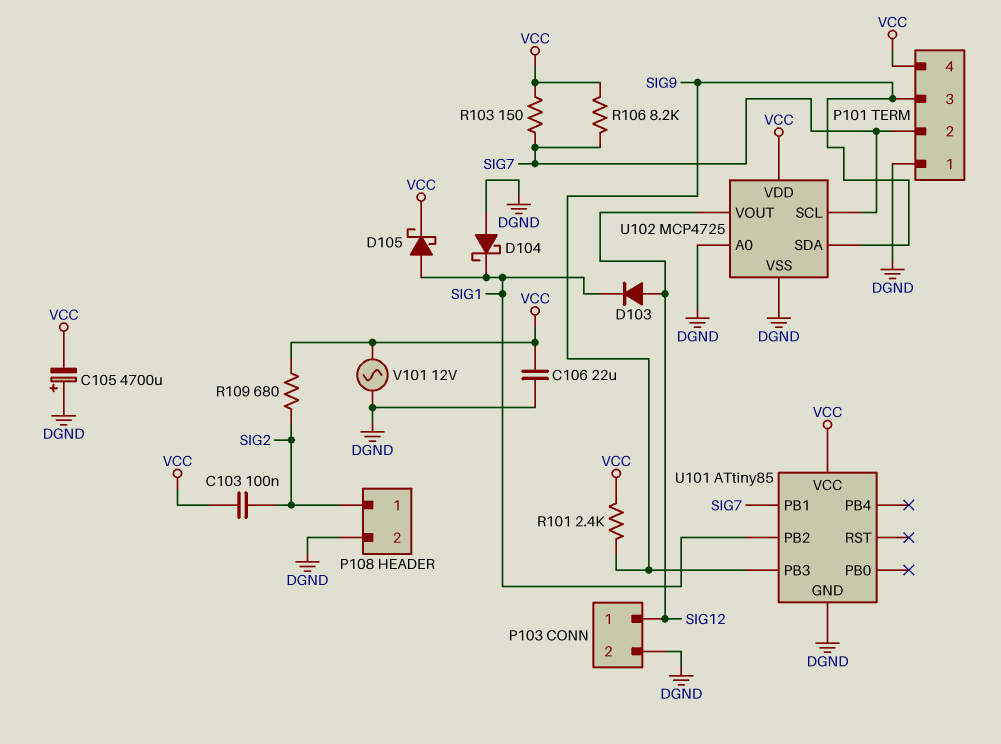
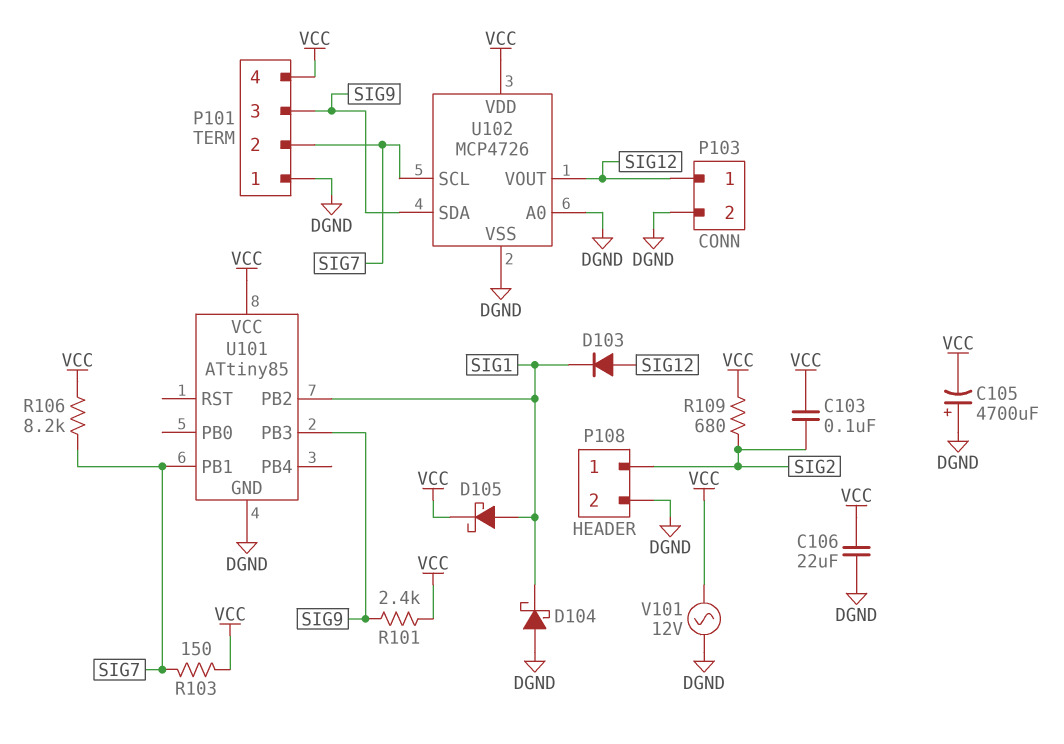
U102: MCP4725 -> MCP4726

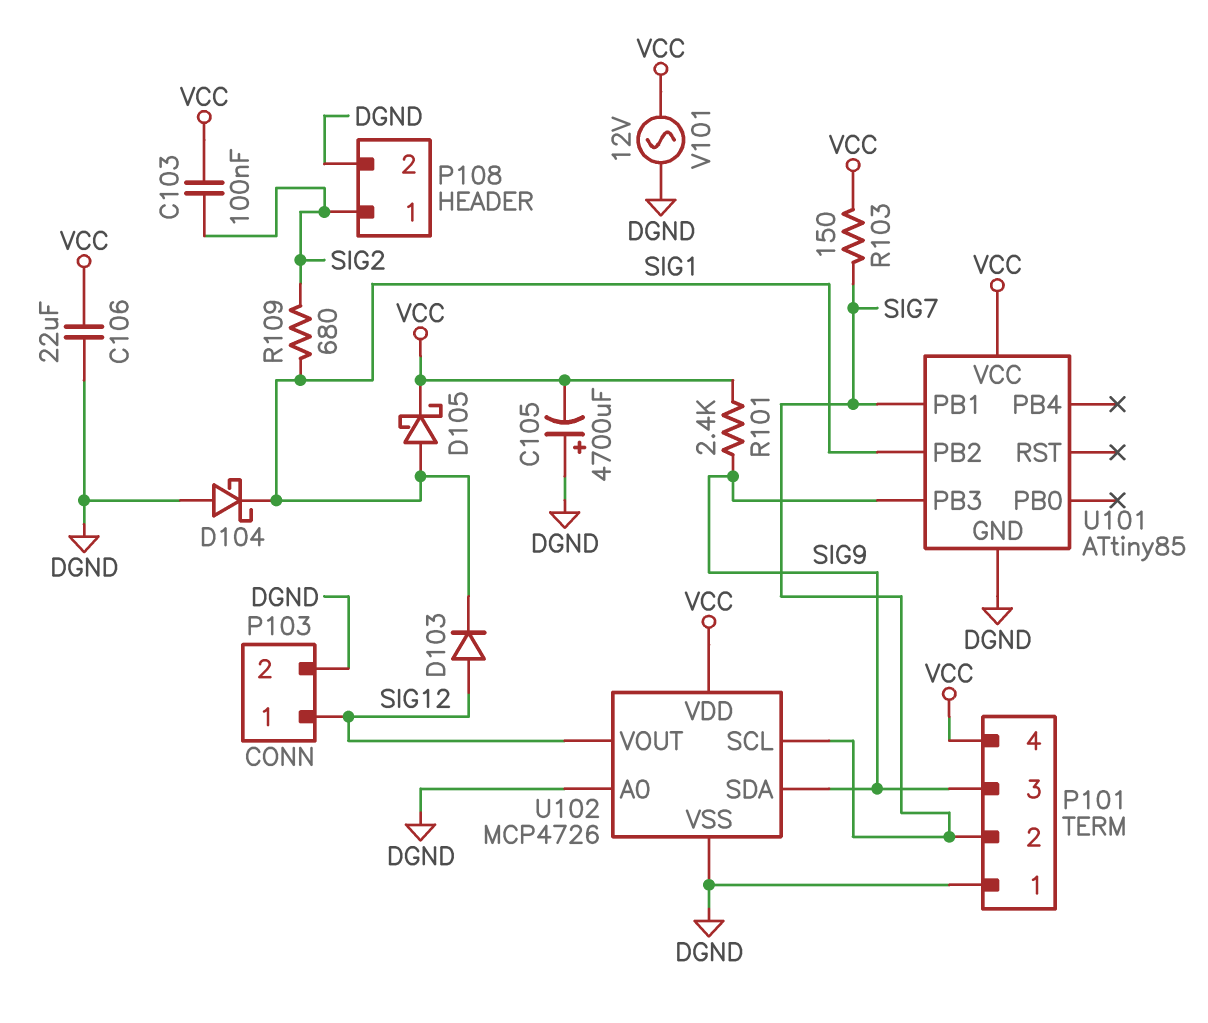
R106: 8.2k (SIG7, VCC) -> none
R109: 680 (SIG2, VCC) -> 680 (SIG1, SIG2)

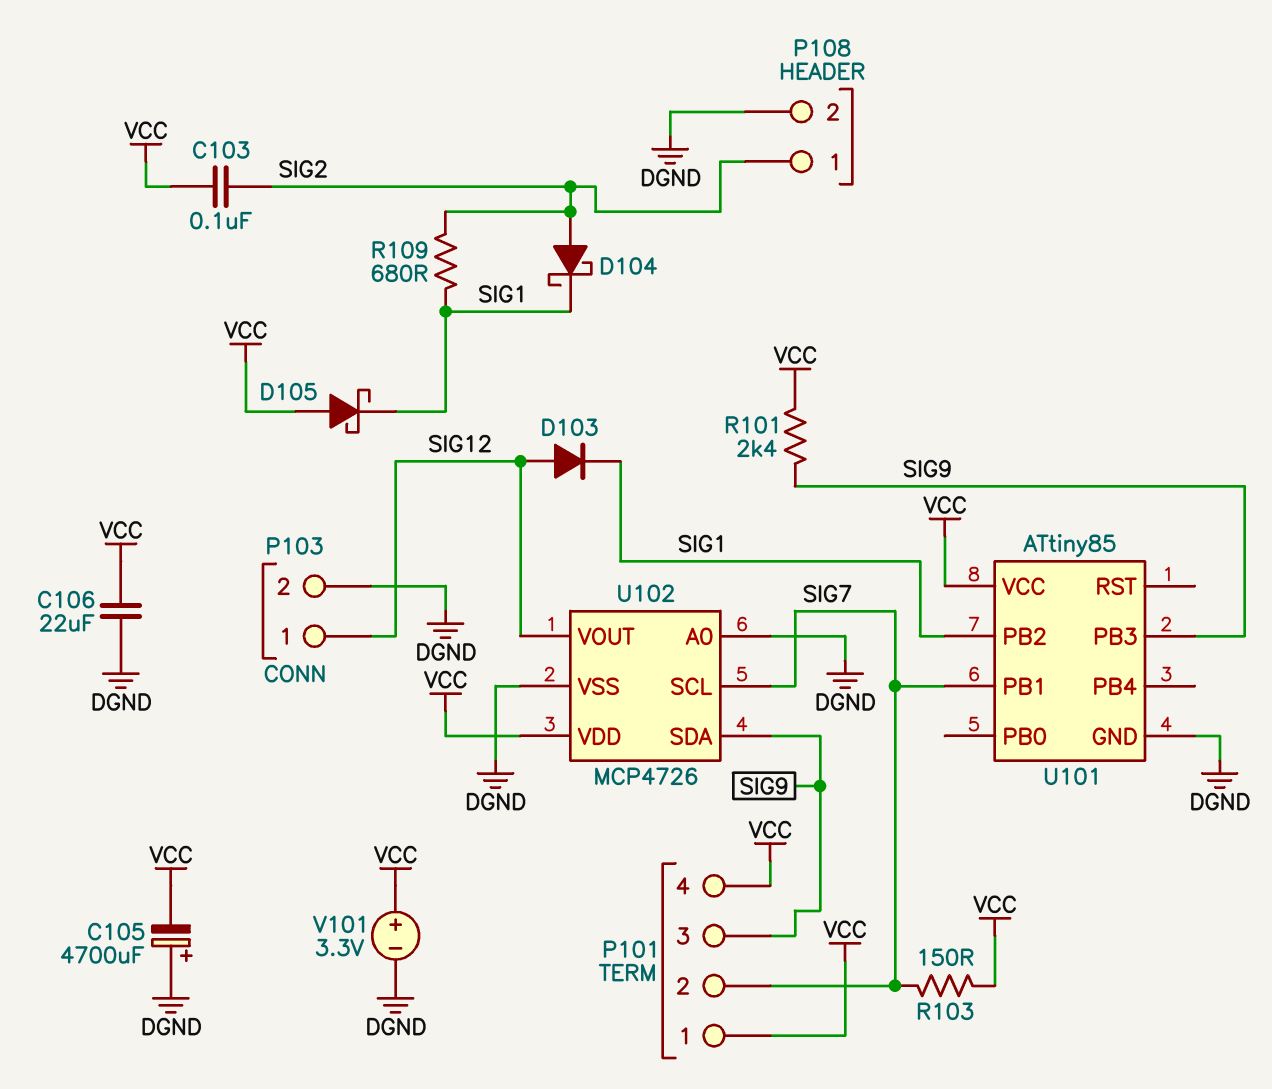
D104: schottky (A DGND, K SIG1) -> schottky (A SIG2, K SIG1)
D105: schottky (A SIG1, K VCC) -> schottky (A VCC, K SIG1)
P101 pin 1: DGND -> VCC
V101: AC 12V (DGND, VCC) -> 3.3V (plus VCC, minus DGND)

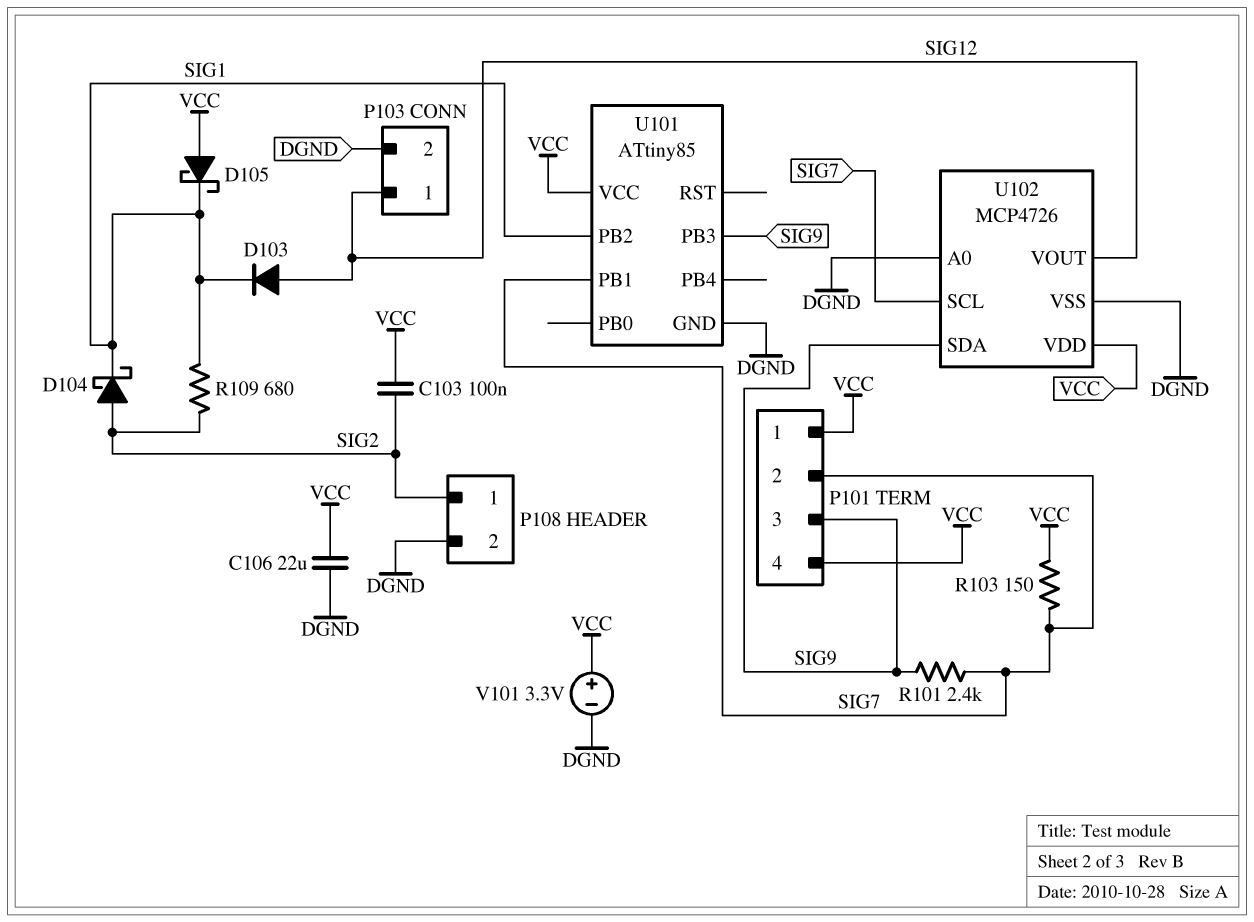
C105: 4700uF (plus DGND, minus VCC) -> none
R101: 2.4k (SIG9, VCC) -> 2.4k (SIG7, SIG9)

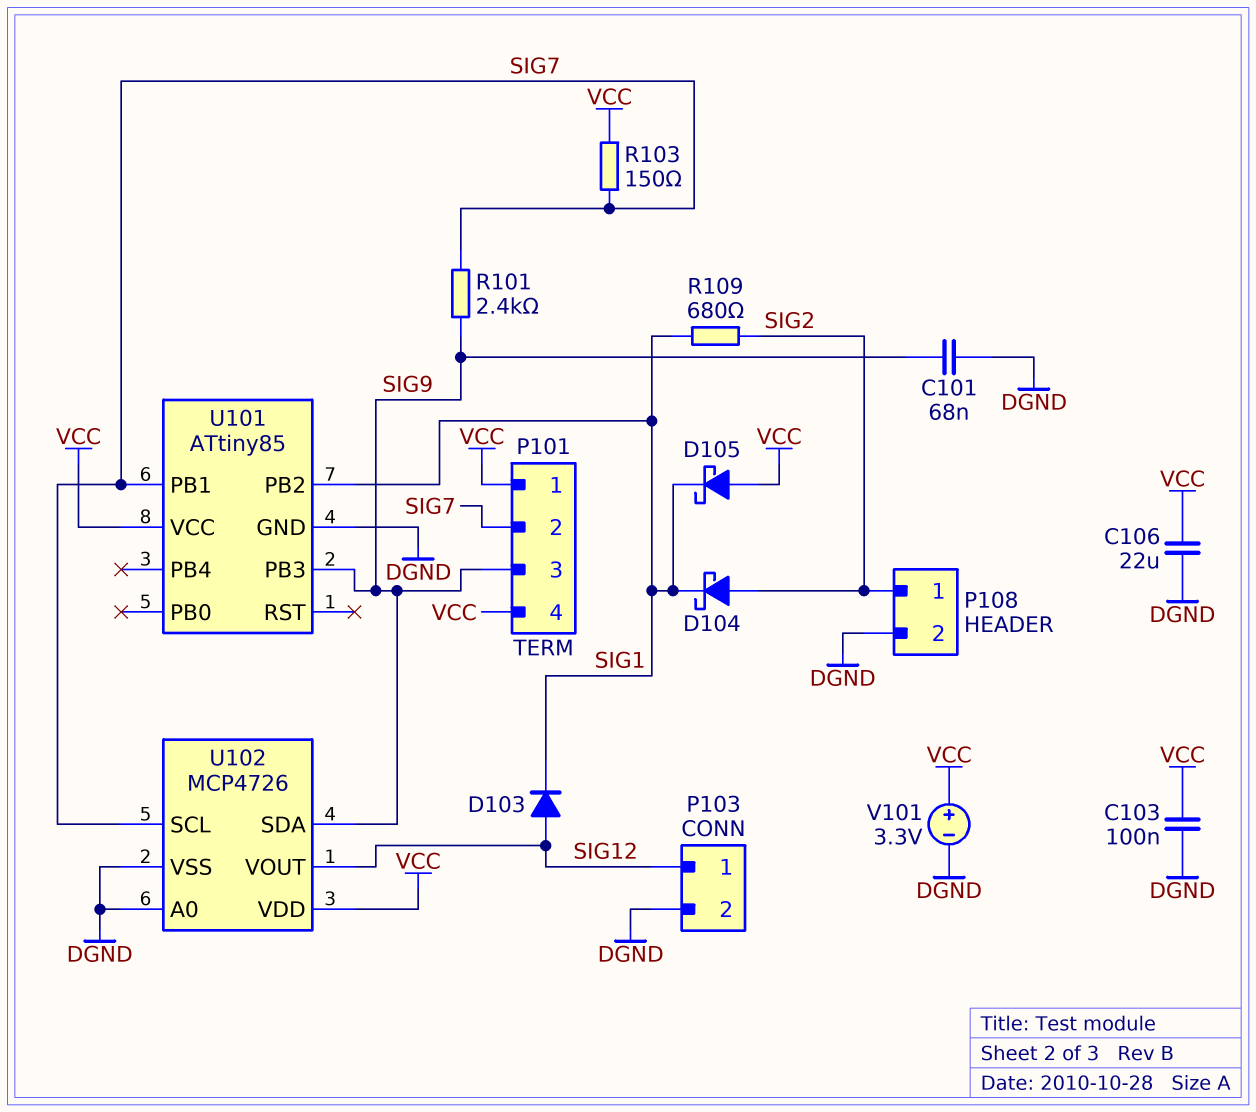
C101: none -> 68nF (DGND, SIG9)
C103: 100nF (SIG2, VCC) -> 100nF (DGND, VCC)

